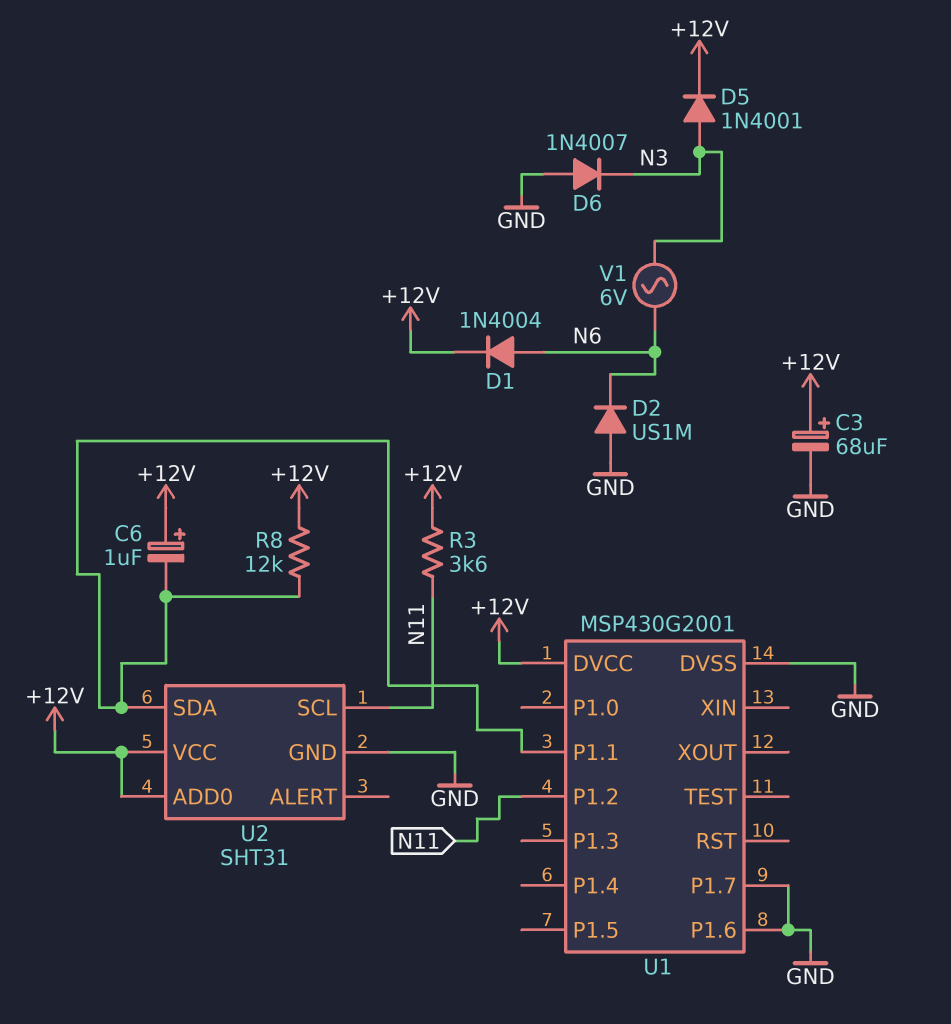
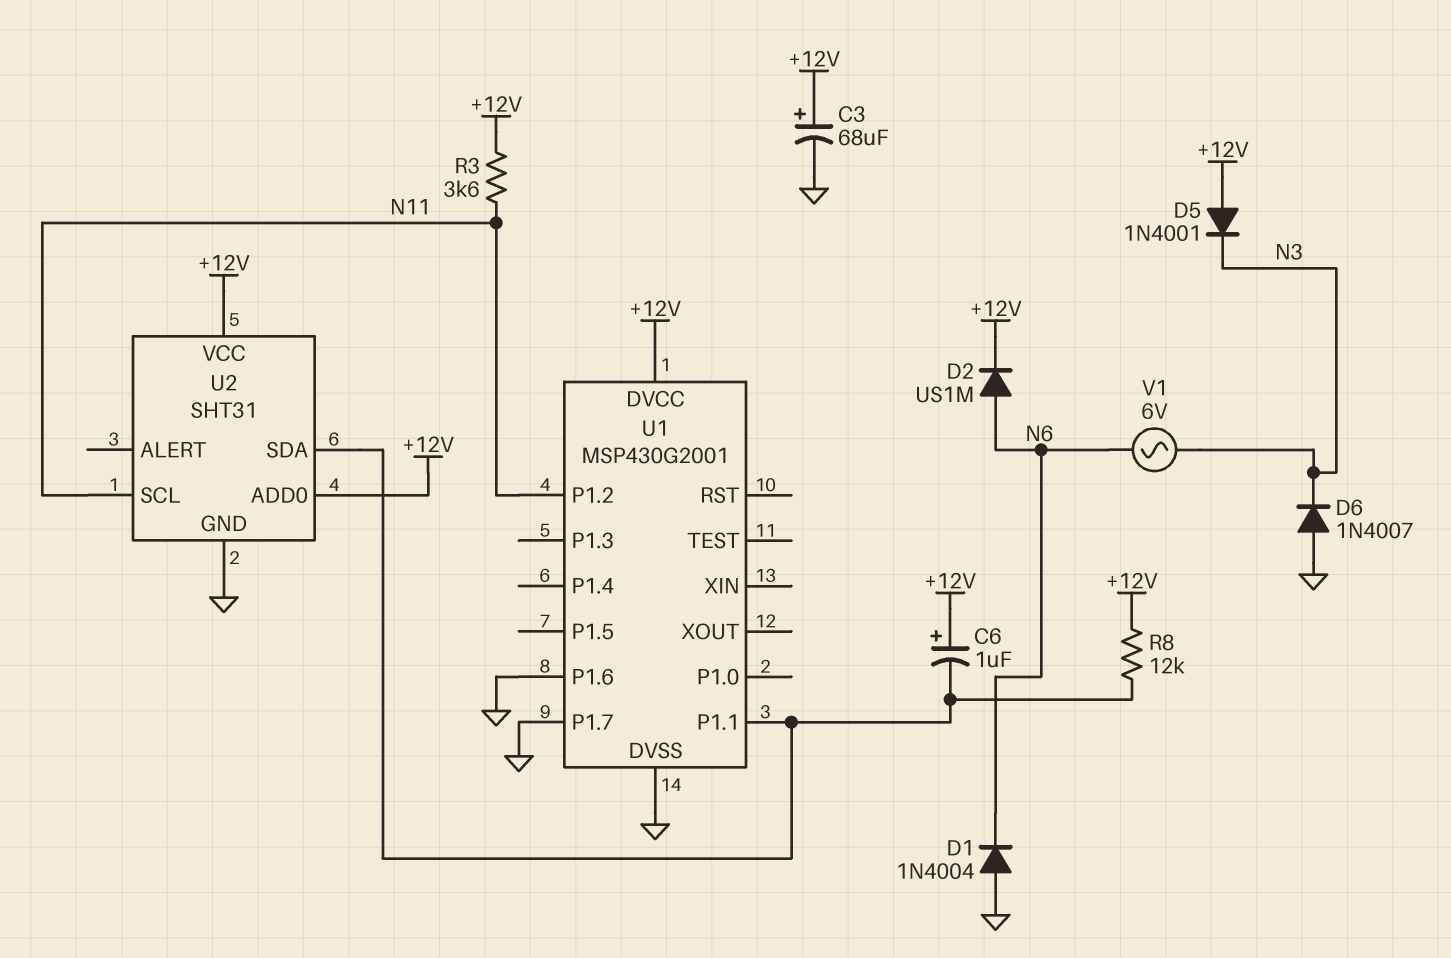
D1: diode 1N4004 (A N6, K +12V) -> diode 1N4004 (A GND, K N6)
D2: diode US1M (A GND, K N6) -> diode US1M (A N6, K +12V)
D5: diode 1N4001 (A N3, K +12V) -> diode 1N4001 (A +12V, K N3)

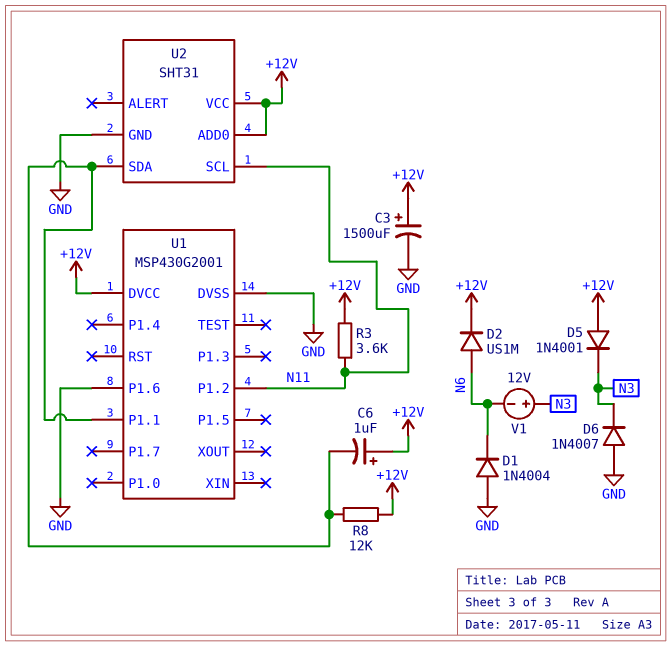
C3: 68uF (plus +12V, minus GND) -> 1500uF (plus +12V, minus GND)
U1 pin P1.7: GND -> none
V1: AC 6V (N3, N6) -> 12V (plus N3, minus N6)

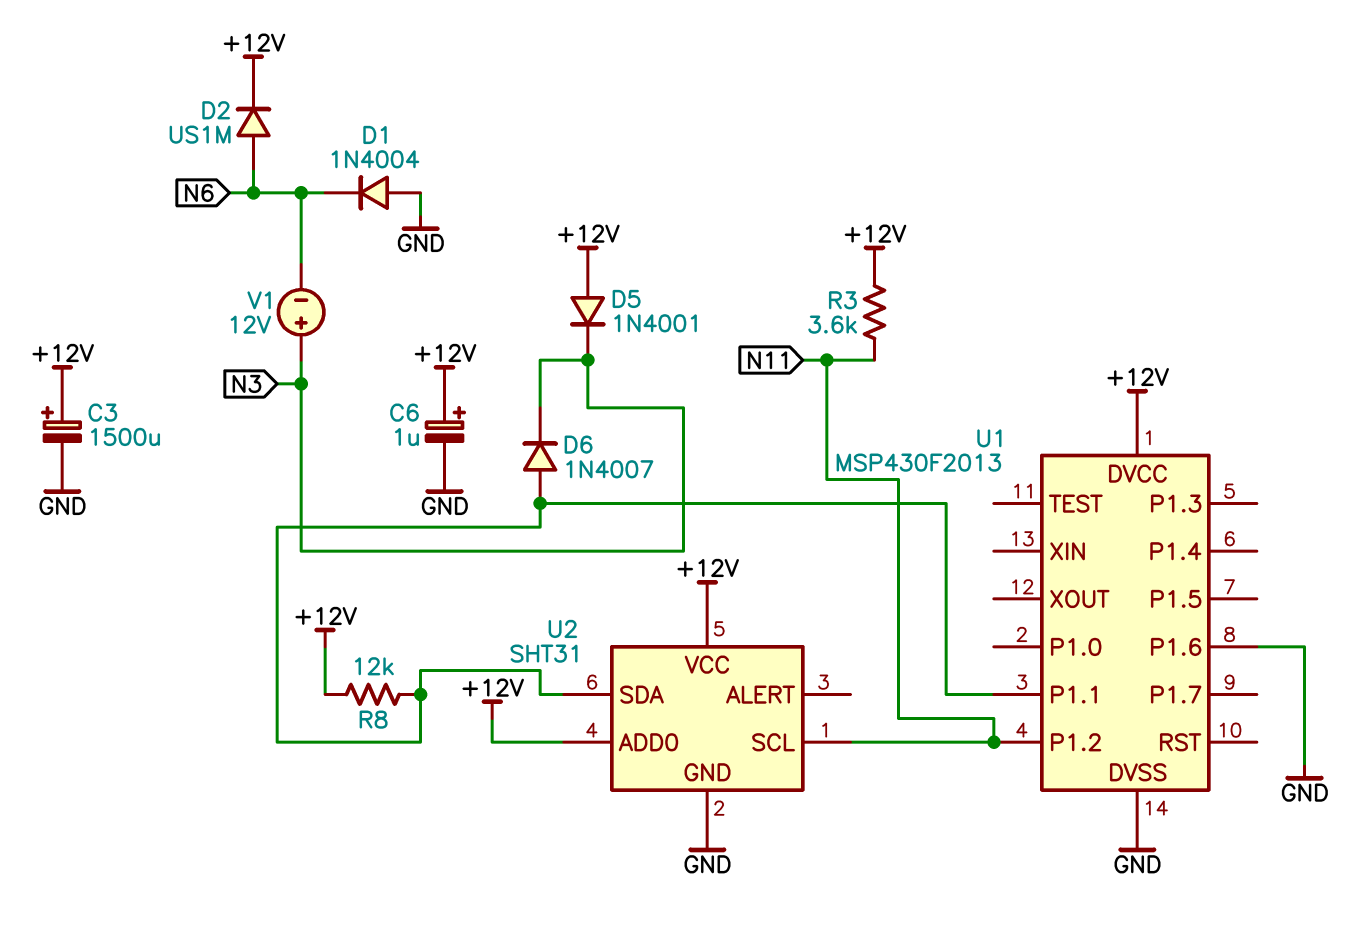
C6: 1uF (plus +12V, minus U1/P1.1) -> 1uF (plus +12V, minus GND)
D6: diode 1N4007 (A GND, K N3) -> diode 1N4007 (A U1/P1.1, K N3)
U1: MSP430G2001 -> MSP430F2013

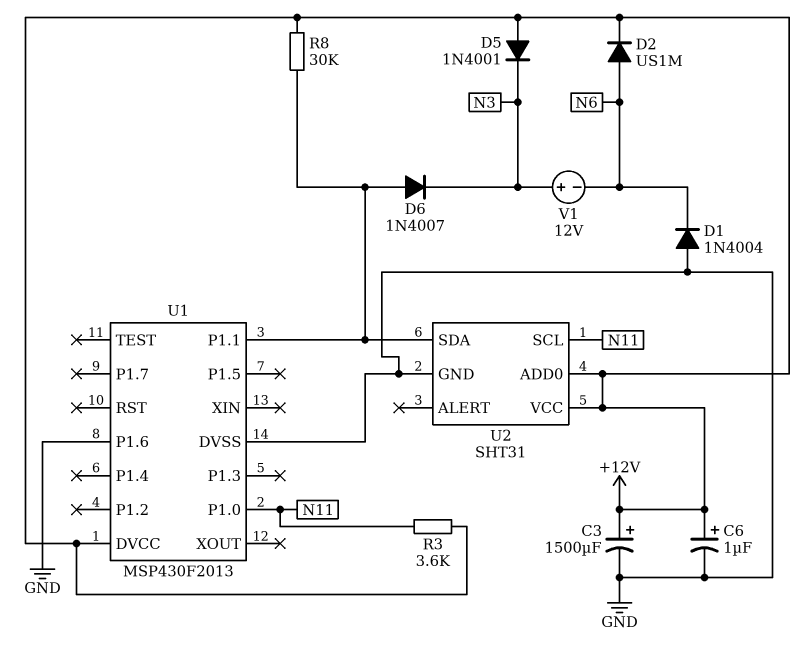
R8: 12k (+12V, U1/P1.1) -> 30k (+12V, U1/P1.1)
U1 pin P1.0: none -> N11
U1 pin P1.2: N11 -> none

